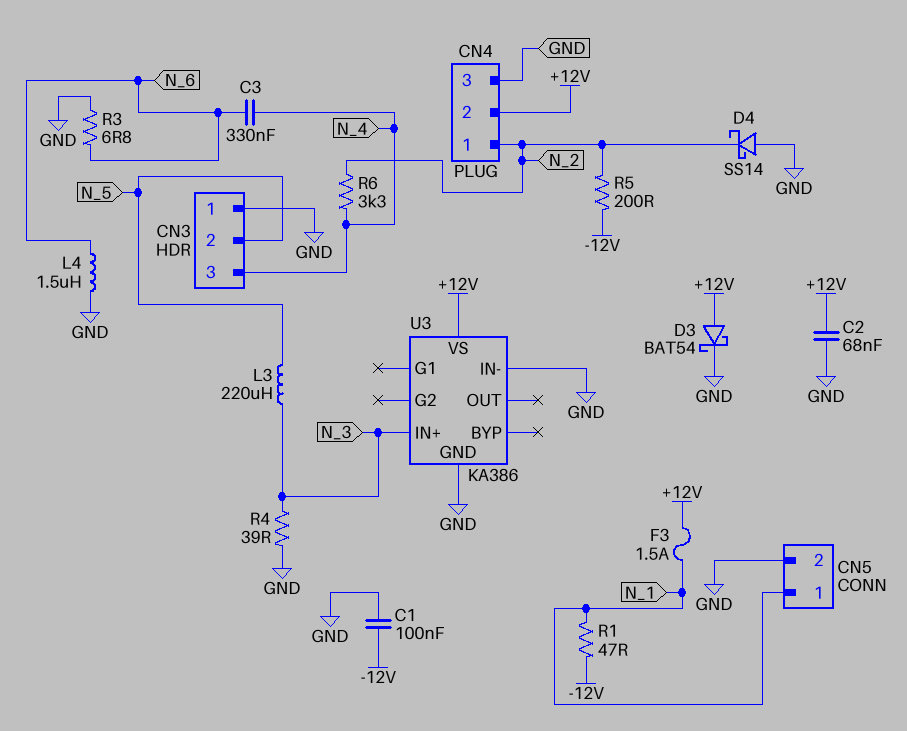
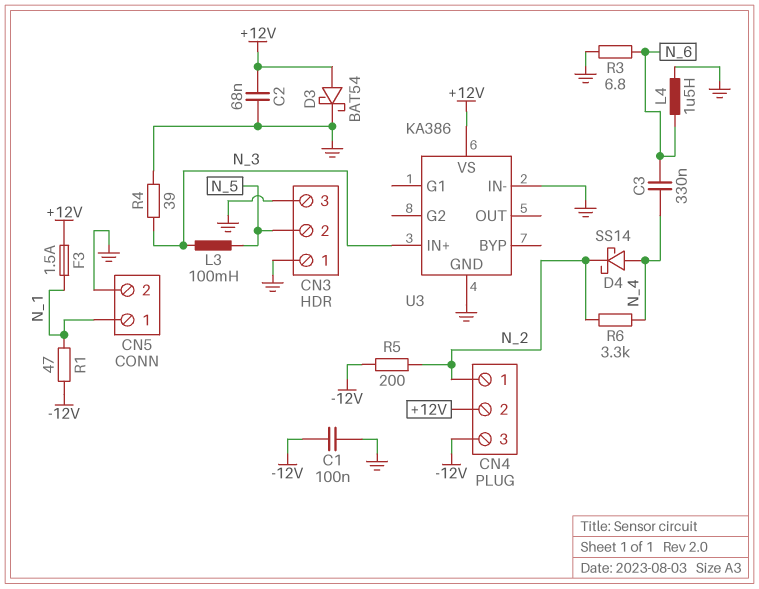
CN3 pin 3: N_4 -> GND
CN4 pin 3: GND -> -12V
D4: schottky SS14 (A GND, K N_2) -> schottky SS14 (A N_4, K N_2)
L3: 220uH (N_3, N_5) -> 100mH (N_3, N_5)

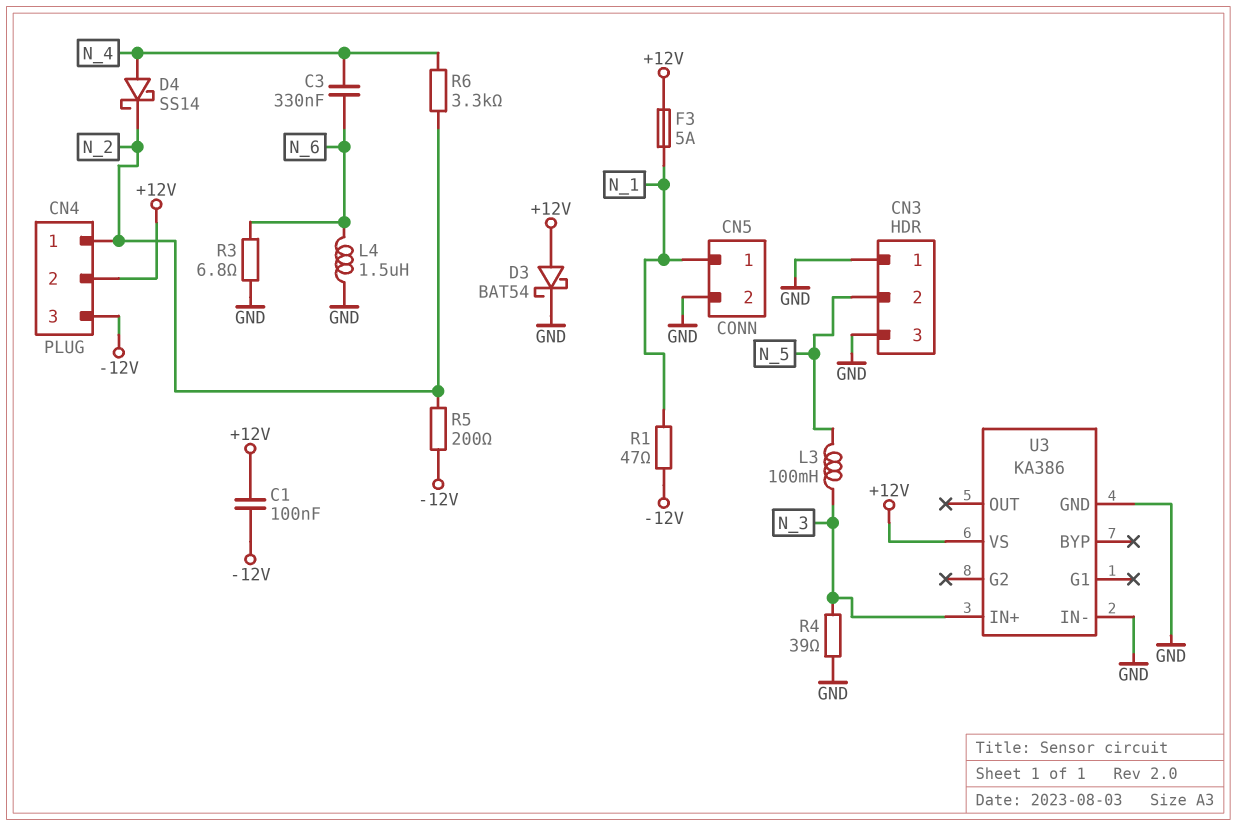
C1: 100nF (-12V, GND) -> 100nF (+12V, -12V)
C2: 68nF (+12V, GND) -> none
F3: 1.5A (+12V, N_1) -> 5A (+12V, N_1)

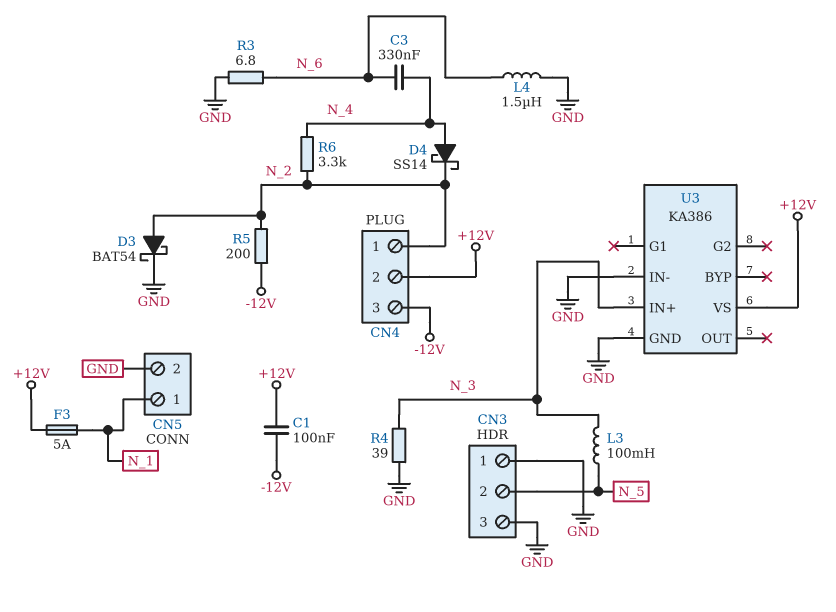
D3: schottky BAT54 (A +12V, K GND) -> schottky BAT54 (A N_2, K GND)
R1: 47 (-12V, N_1) -> none

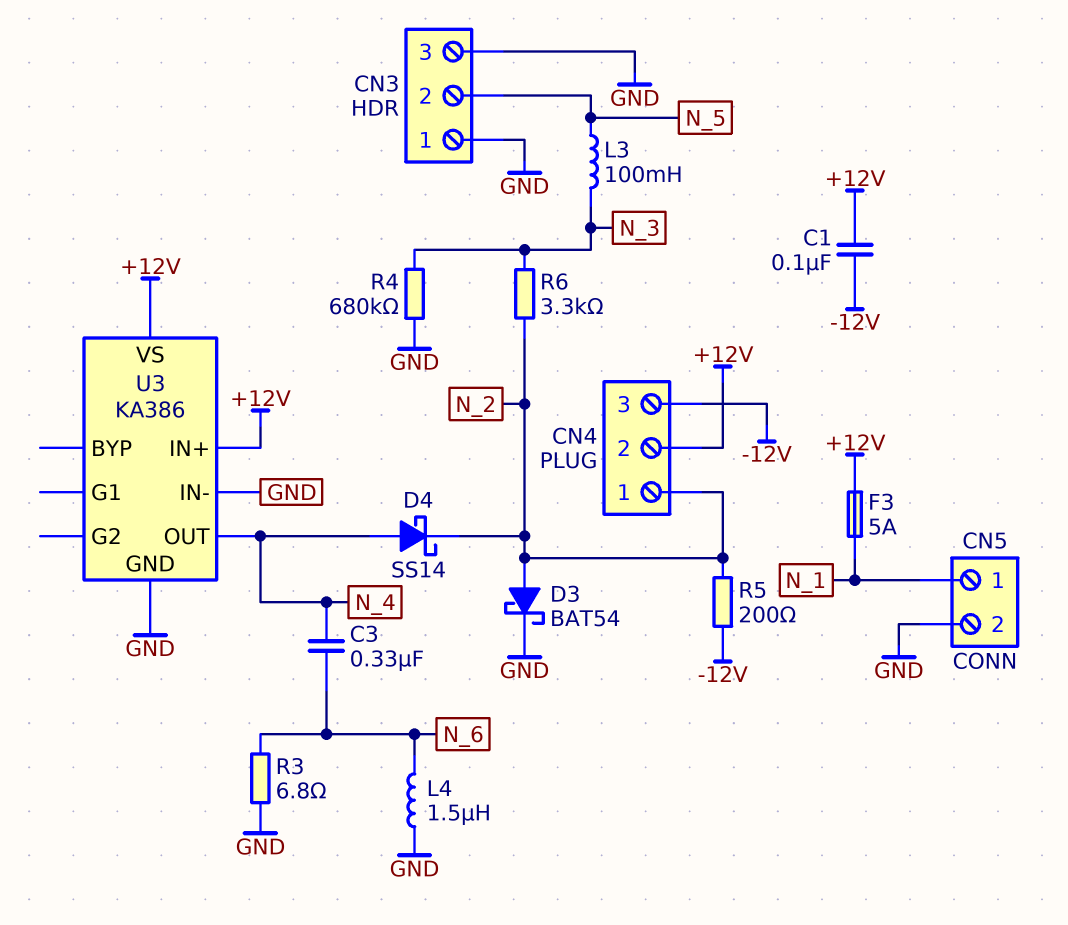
R4: 39 (GND, N_3) -> 680k (GND, N_3)
R6: 3.3k (N_2, N_4) -> 3.3k (N_2, N_3)
U3 pin IN+: N_3 -> +12V
U3 pin OUT: none -> N_4

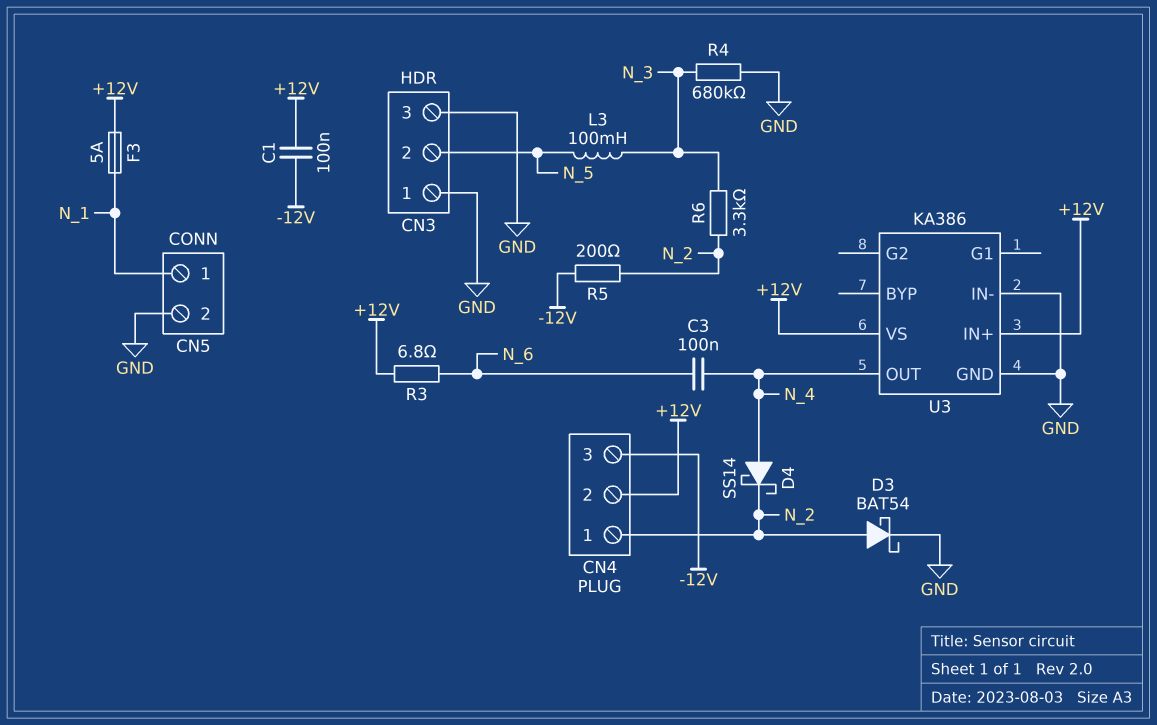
C3: 330nF (N_4, N_6) -> 100nF (N_4, N_6)
L4: 1.5uH (GND, N_6) -> none
R3: 6.8 (GND, N_6) -> 6.8 (+12V, N_6)

